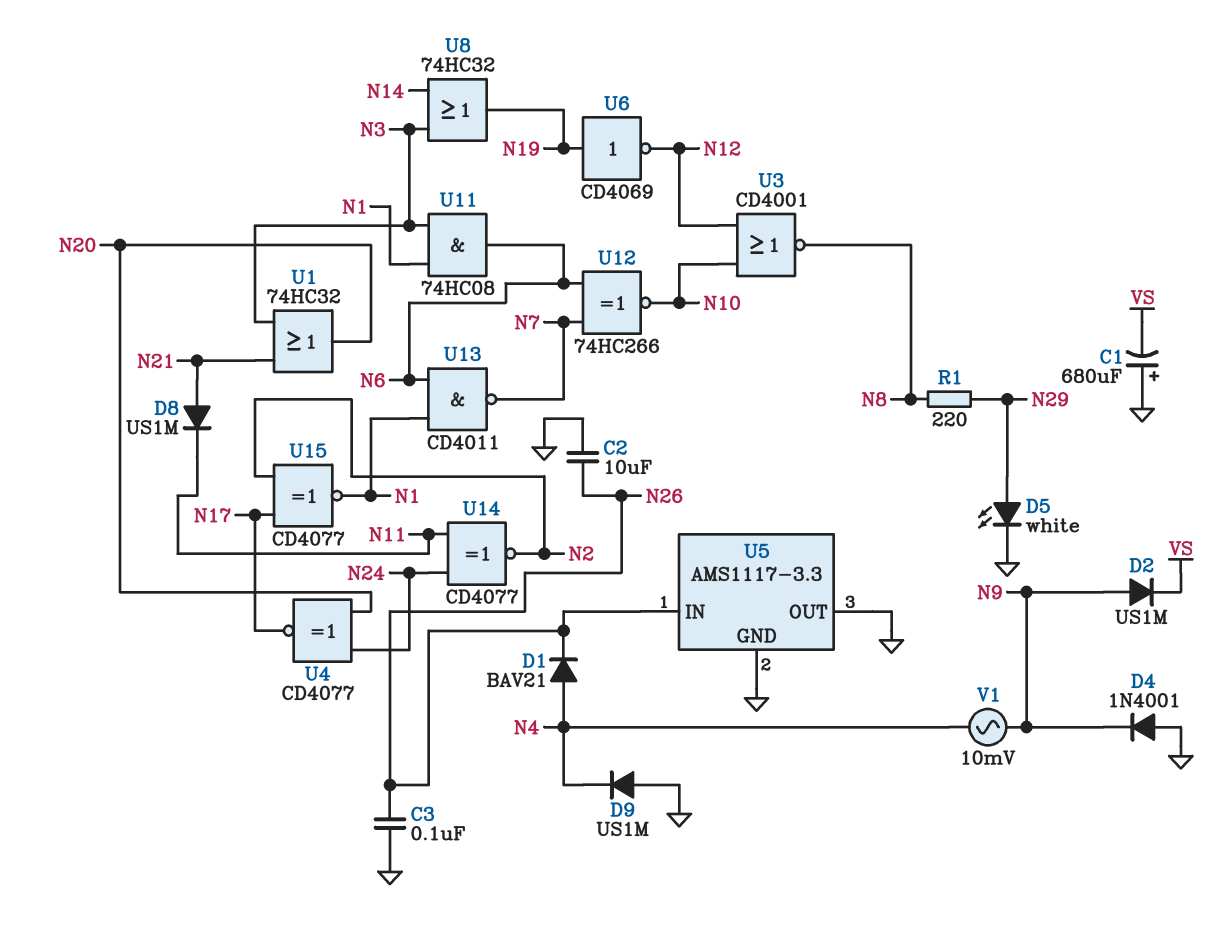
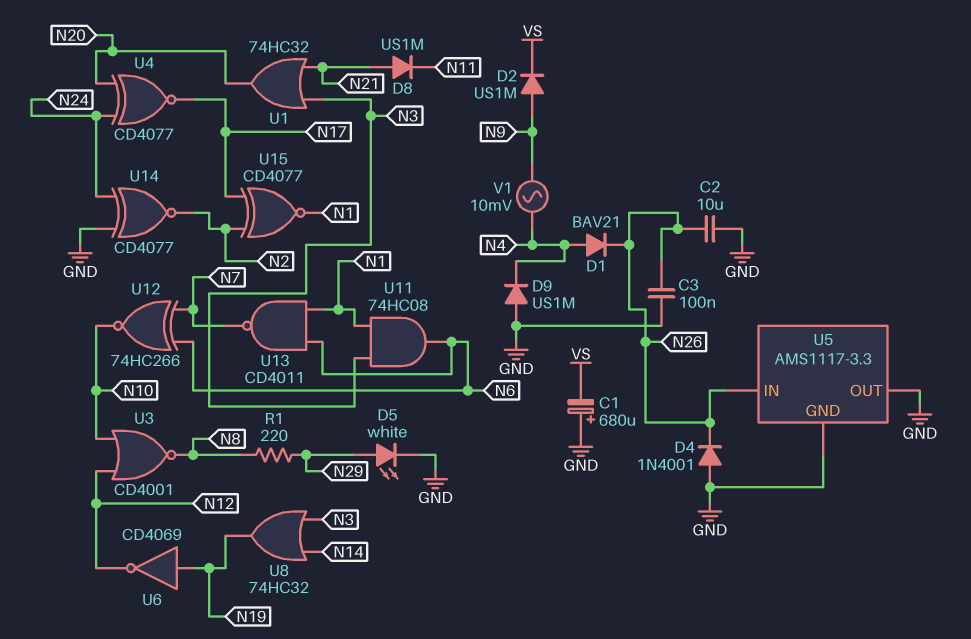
D4: diode 1N4001 (A GND, K N9) -> diode 1N4001 (A GND, K N26)
U14: XNOR CD4077 (in N11, in N24, out N2) -> XNOR CD4077 (in GND, in N24, out N2)

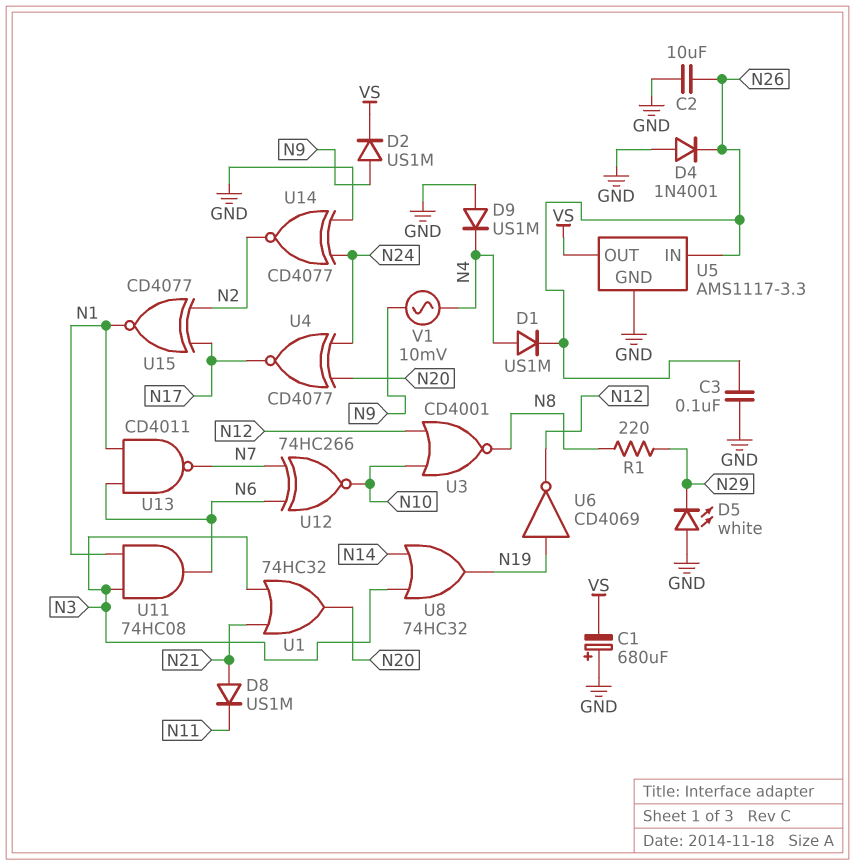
D1: diode BAV21 (A N4, K N26) -> diode US1M (A N4, K N26)
D5: LED white (A N29, K GND) -> LED white (A GND, K N29)
U5 pin OUT: GND -> VS

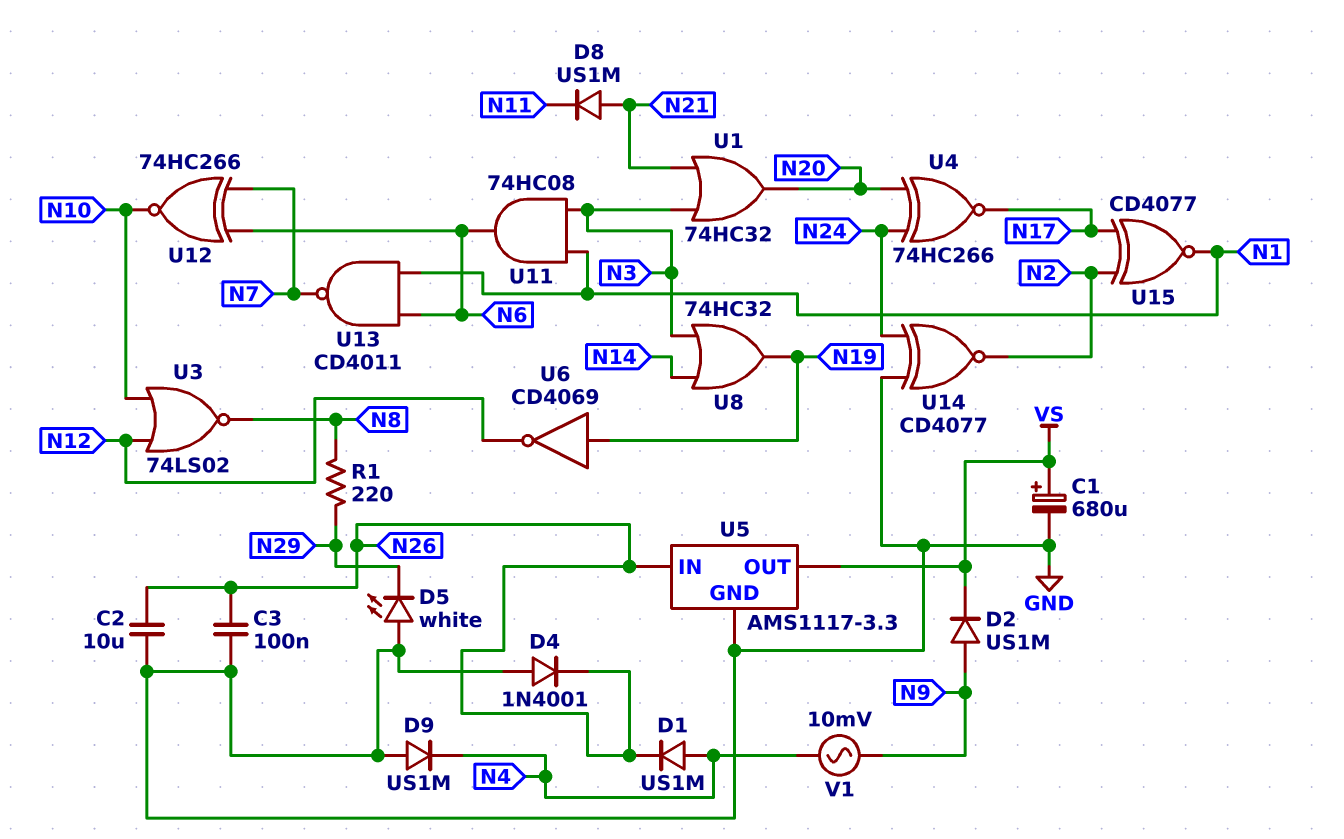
C1: 680uF (plus GND, minus VS) -> 680uF (plus VS, minus GND)
U3: NOR CD4001 (in N10, in N12, out N8) -> NOR 74LS02 (in N10, in N12, out N8)
U4: XNOR CD4077 (in N20, in N24, out N17) -> XNOR 74HC266 (in N20, in N24, out N17)

